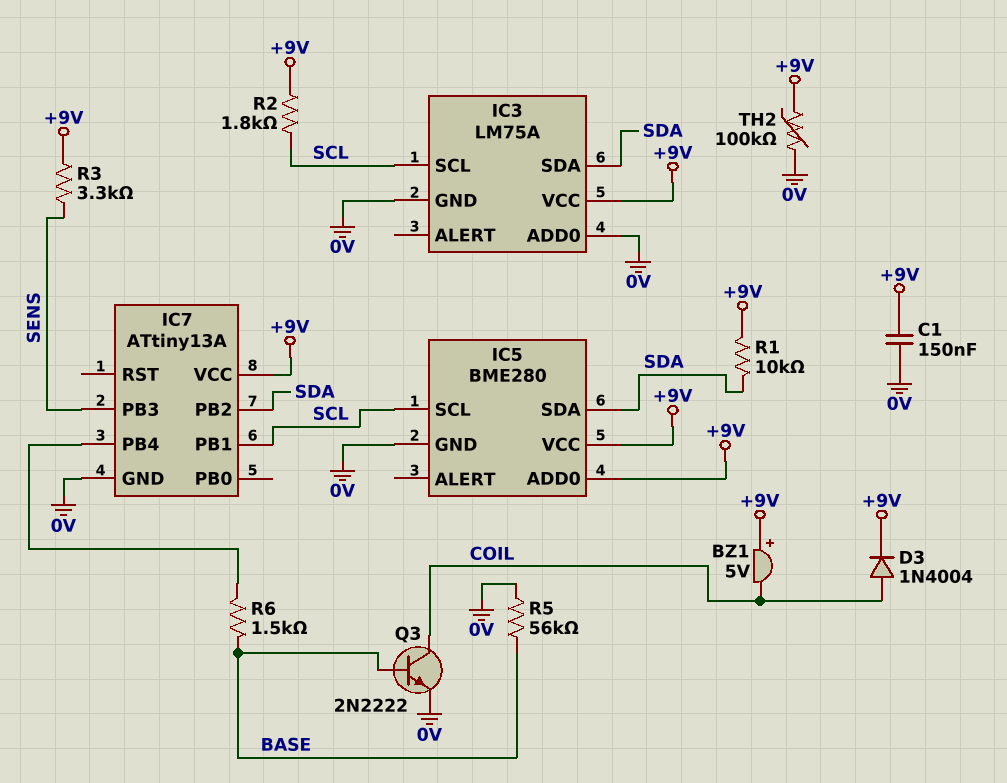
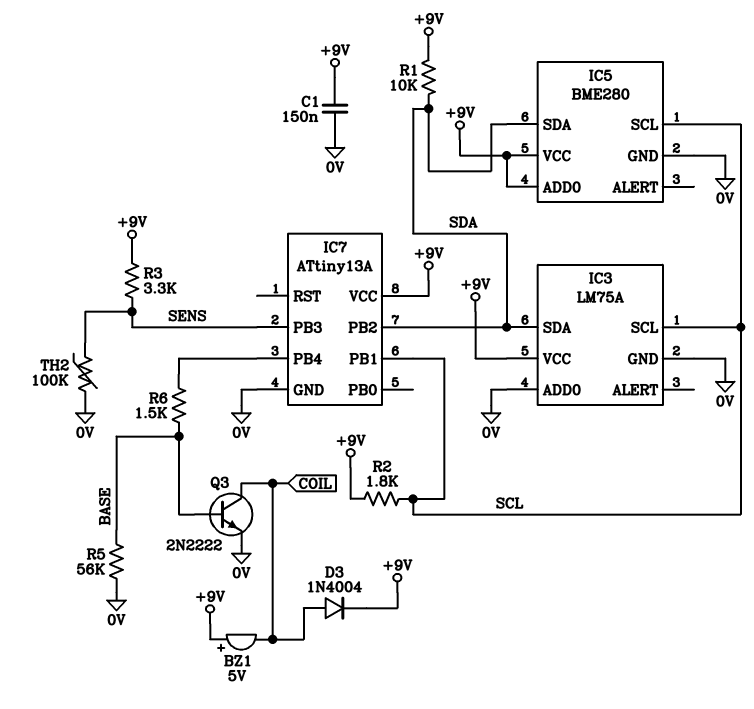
TH2: 100k (+9V, 0V) -> 100k (0V, SENS)

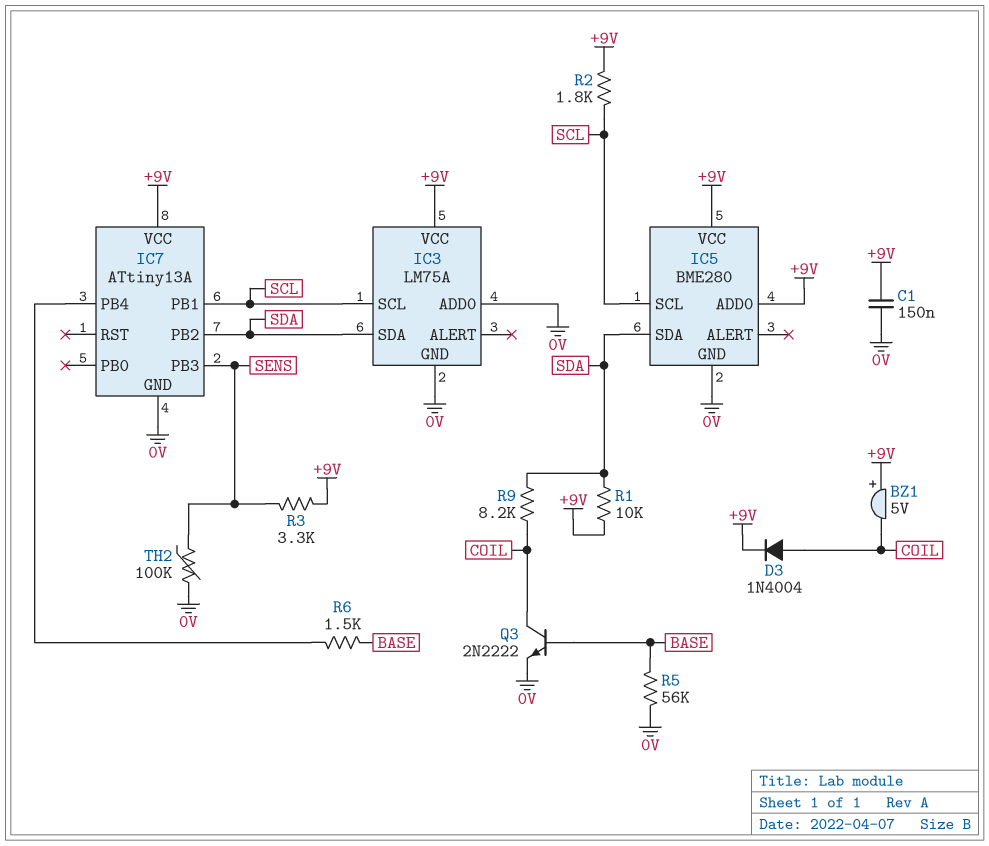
R9: none -> 8.2k (COIL, SDA)

